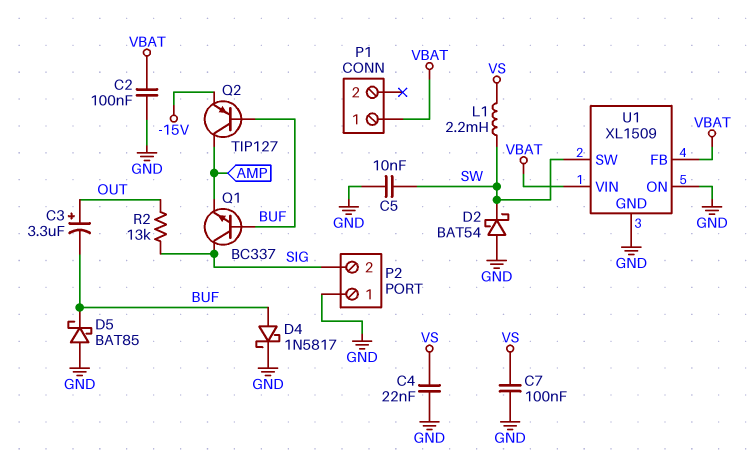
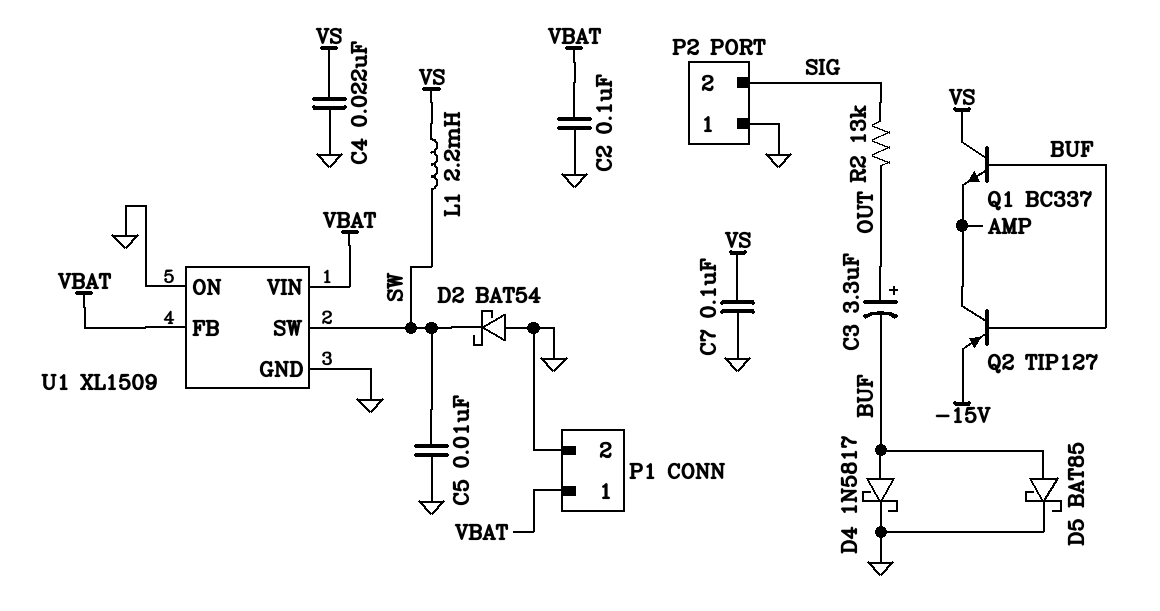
D5: schottky BAT85 (A GND, K BUF) -> schottky BAT85 (A BUF, K GND)
P1 pin 2: none -> GND
Q1: NPN BC337 (B BUF, C SIG, E AMP) -> NPN BC337 (B BUF, C VS, E AMP)

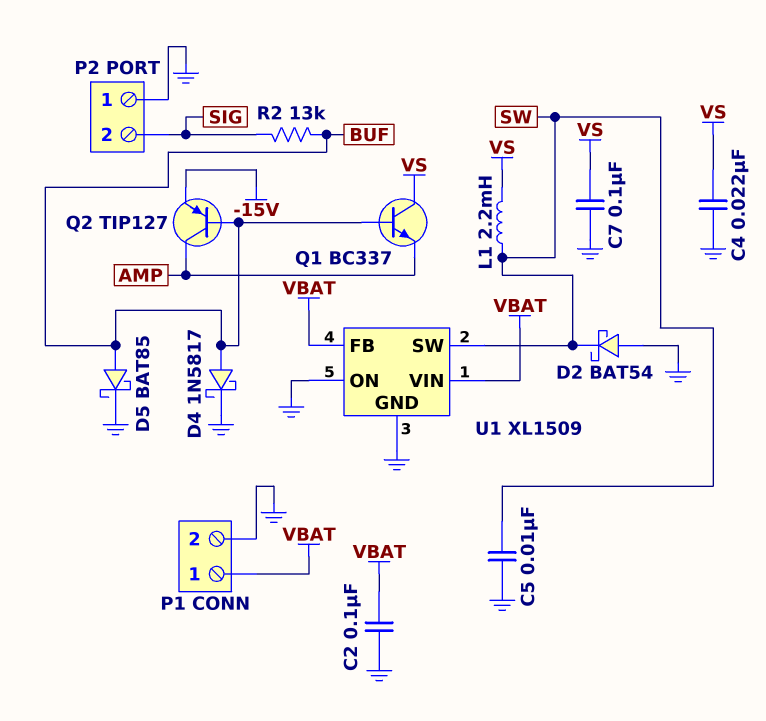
C3: 3.3uF (plus OUT, minus BUF) -> none
R2: 13k (OUT, SIG) -> 13k (BUF, SIG)

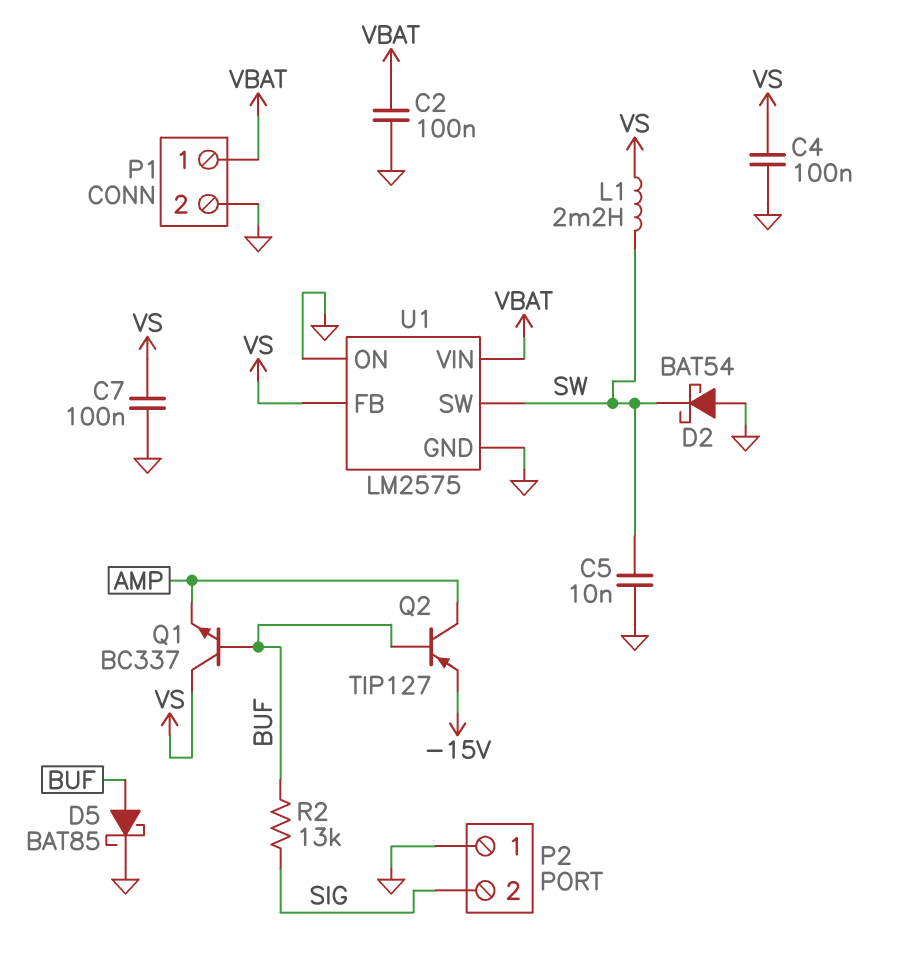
C4: 22nF (GND, VS) -> 100nF (GND, VS)
D4: schottky 1N5817 (A BUF, K GND) -> none
U1: XL1509 -> LM2575
U1 pin FB: VBAT -> VS

